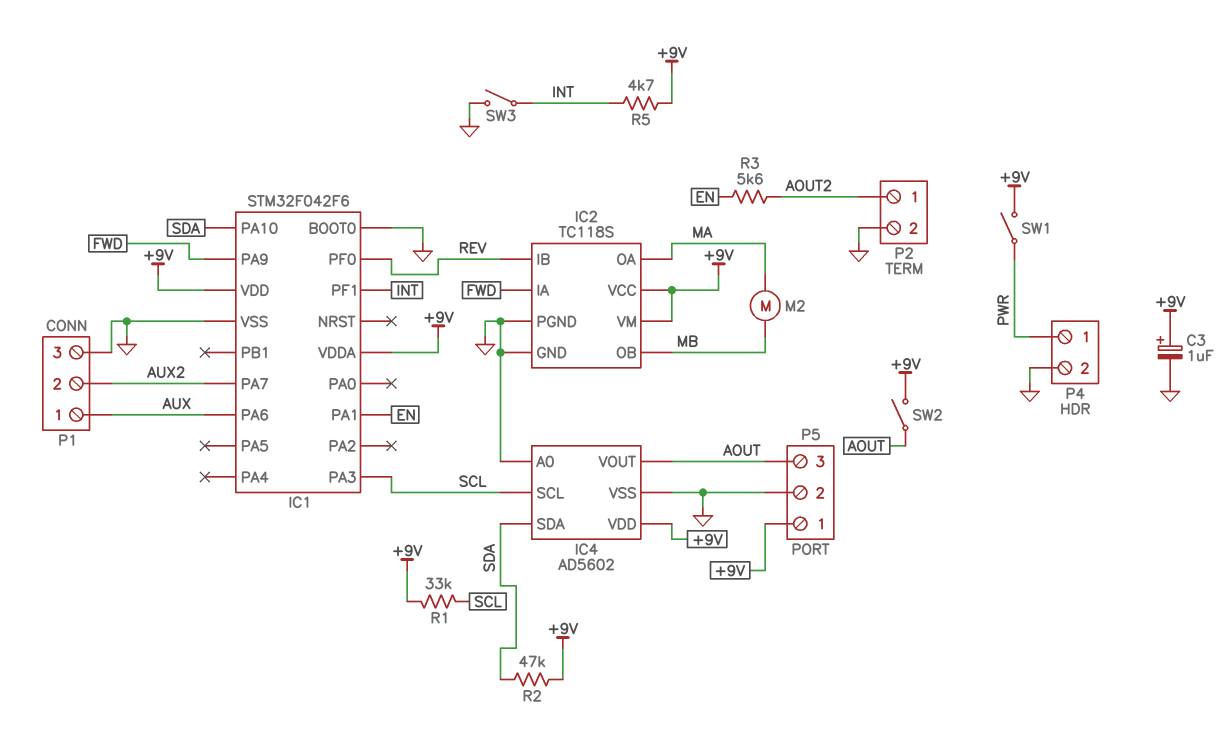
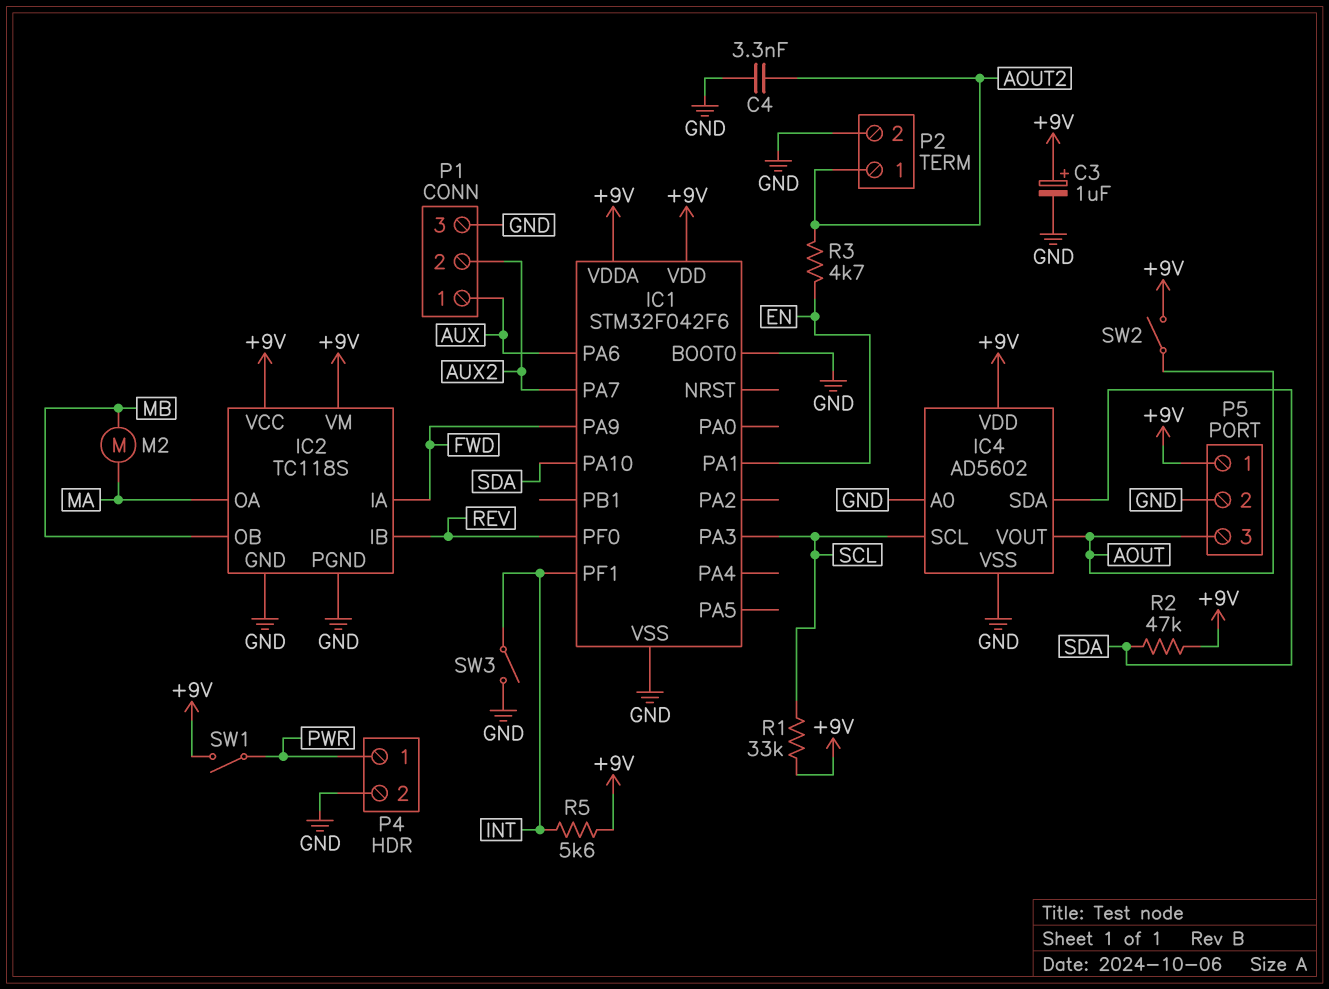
C4: none -> 3.3nF (AOUT2, GND)
R3: 5.6k (AOUT2, EN) -> 4.7k (AOUT2, EN)
R5: 4.7k (+9V, INT) -> 5.6k (+9V, INT)

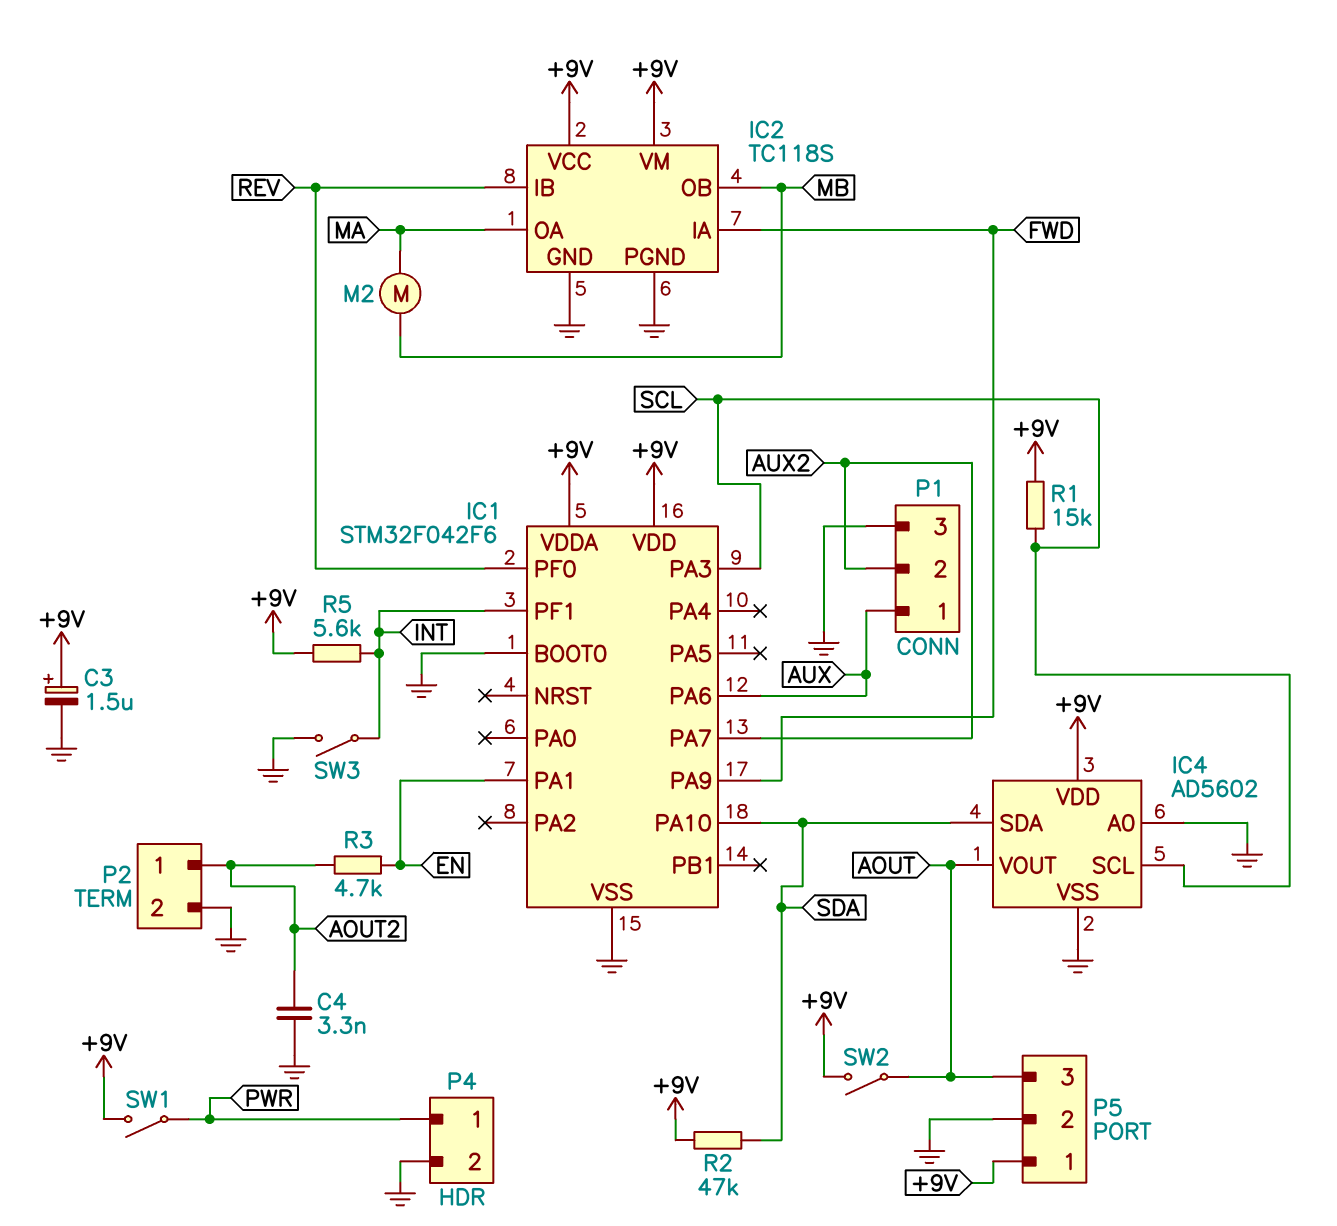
C3: 1uF (plus +9V, minus GND) -> 1.5uF (plus +9V, minus GND)
R1: 33k (+9V, SCL) -> 15k (+9V, SCL)

